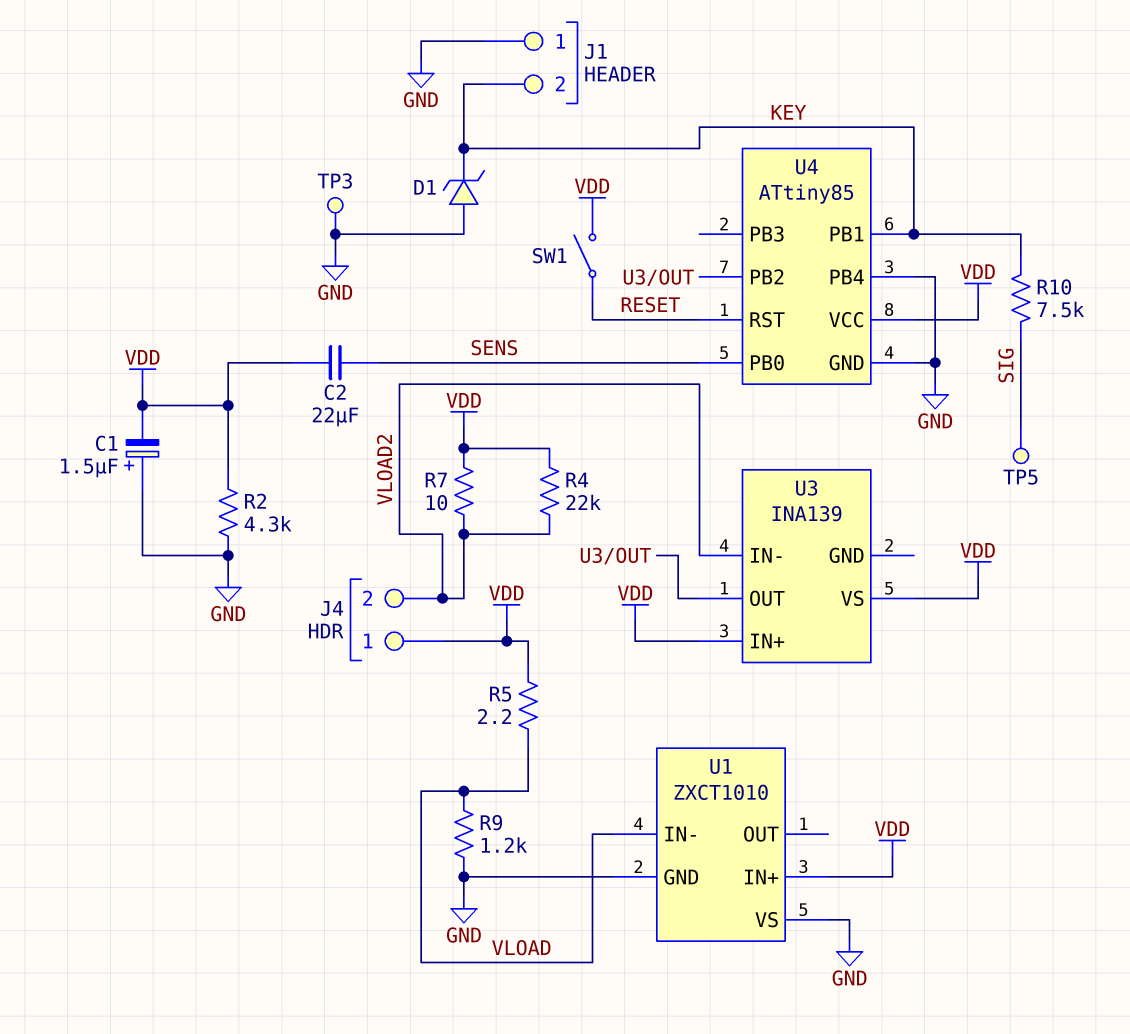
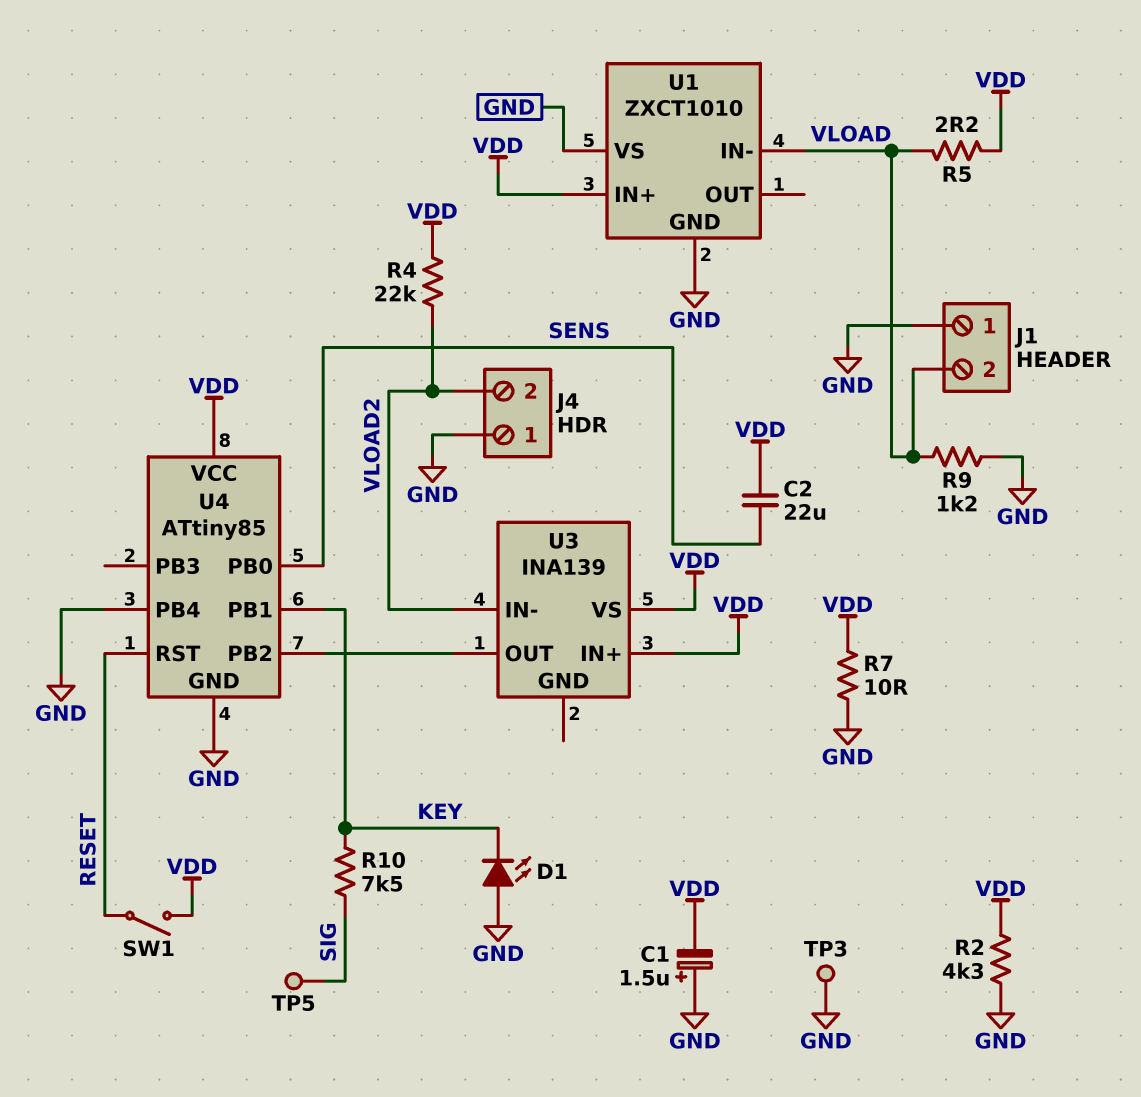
D1: zener (A GND, K KEY) -> LED (A GND, K KEY)
J1 pin 2: KEY -> VLOAD
J4 pin 1: VDD -> GND
R7: 10 (VDD, VLOAD2) -> 10 (GND, VDD)

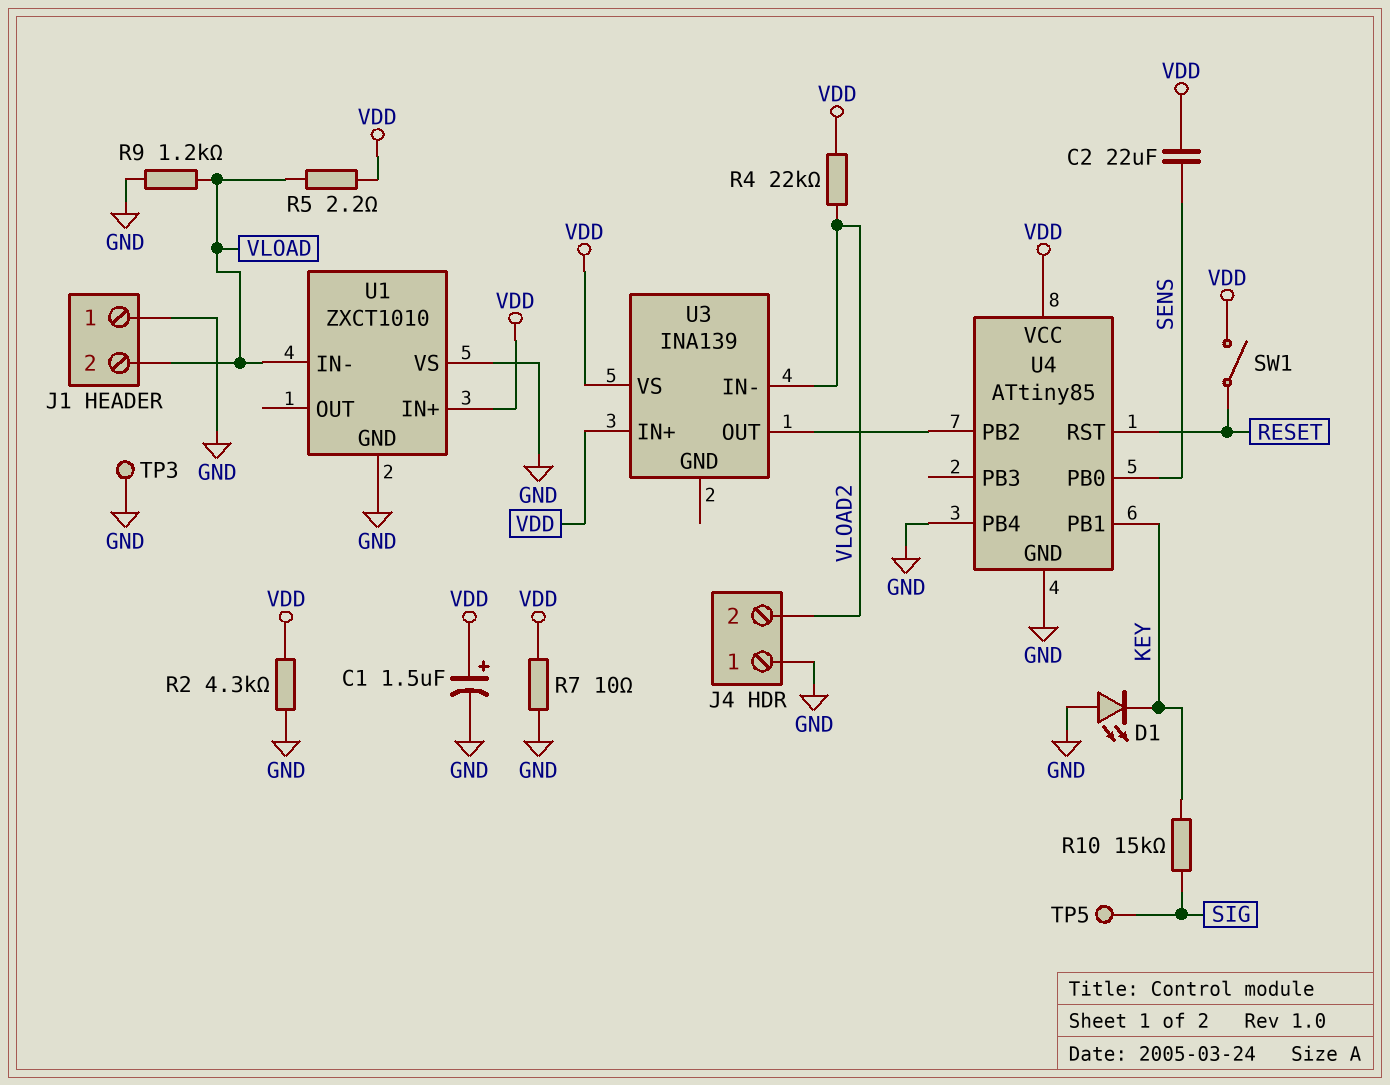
C1: 1.5uF (plus GND, minus VDD) -> 1.5uF (plus VDD, minus GND)
R10: 7.5k (KEY, SIG) -> 15k (KEY, SIG)

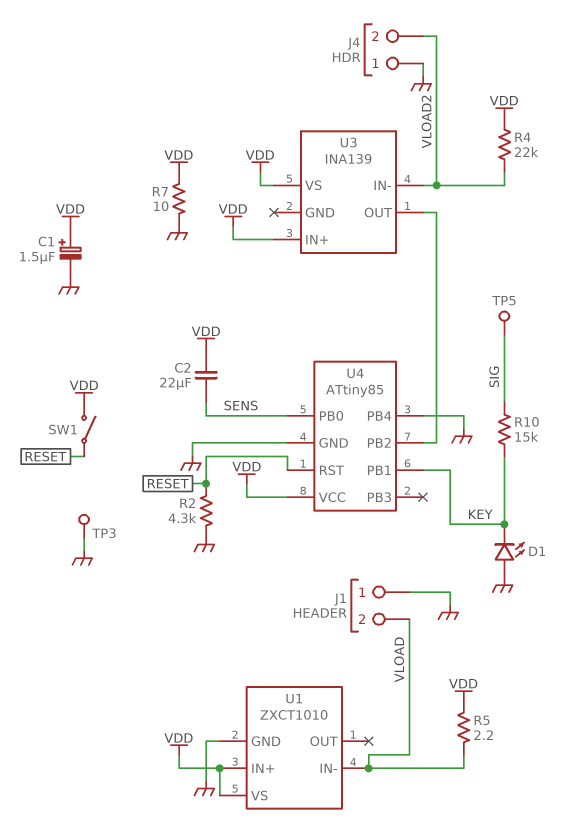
R2: 4.3k (GND, VDD) -> 4.3k (GND, RESET)
R9: 1.2k (GND, VLOAD) -> none
U1 pin VS: GND -> VDD

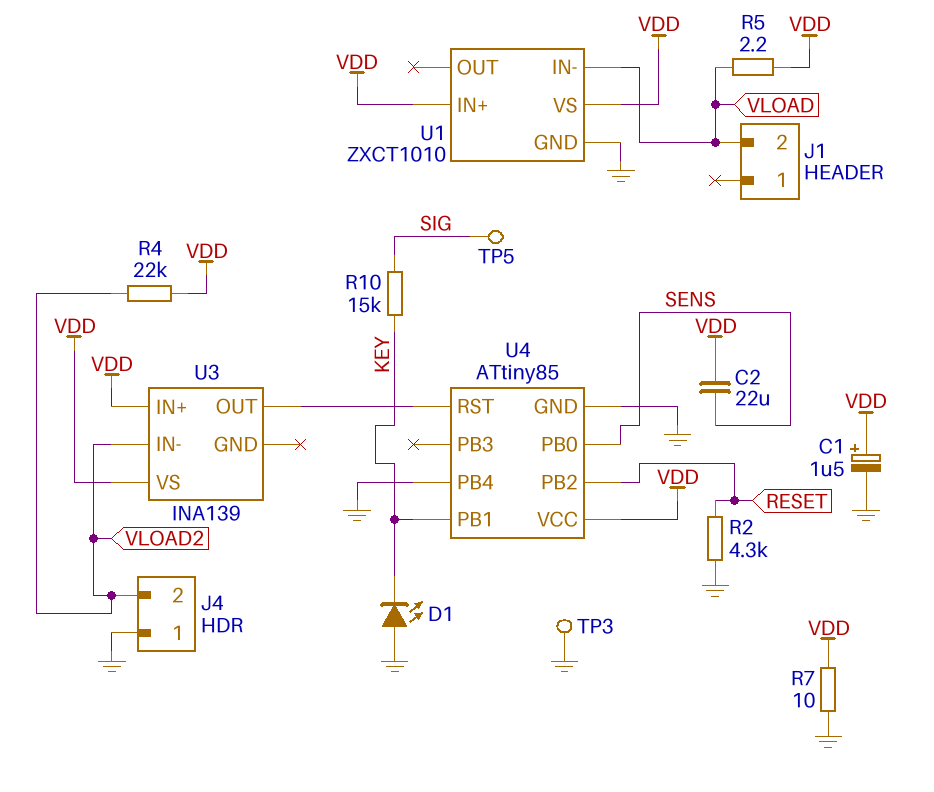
J1 pin 1: GND -> none
SW1: switch (RESET, VDD) -> none
U4 pin PB2: U3/OUT -> RESET
U4 pin RST: RESET -> U3/OUT

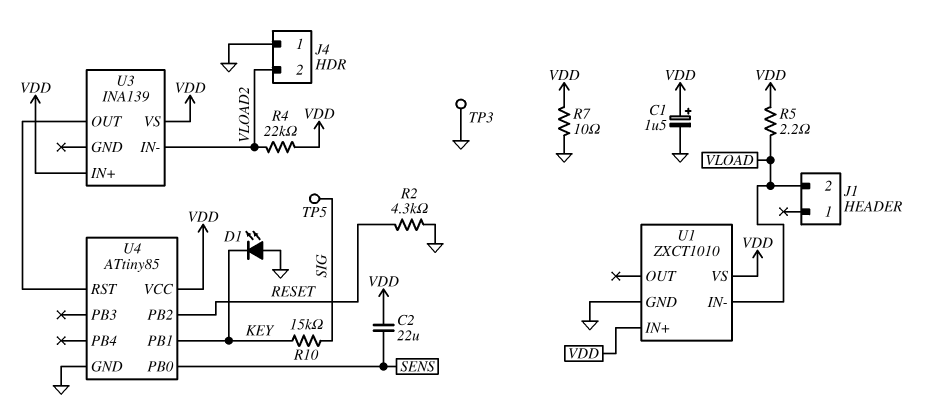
U4 pin PB4: GND -> none

